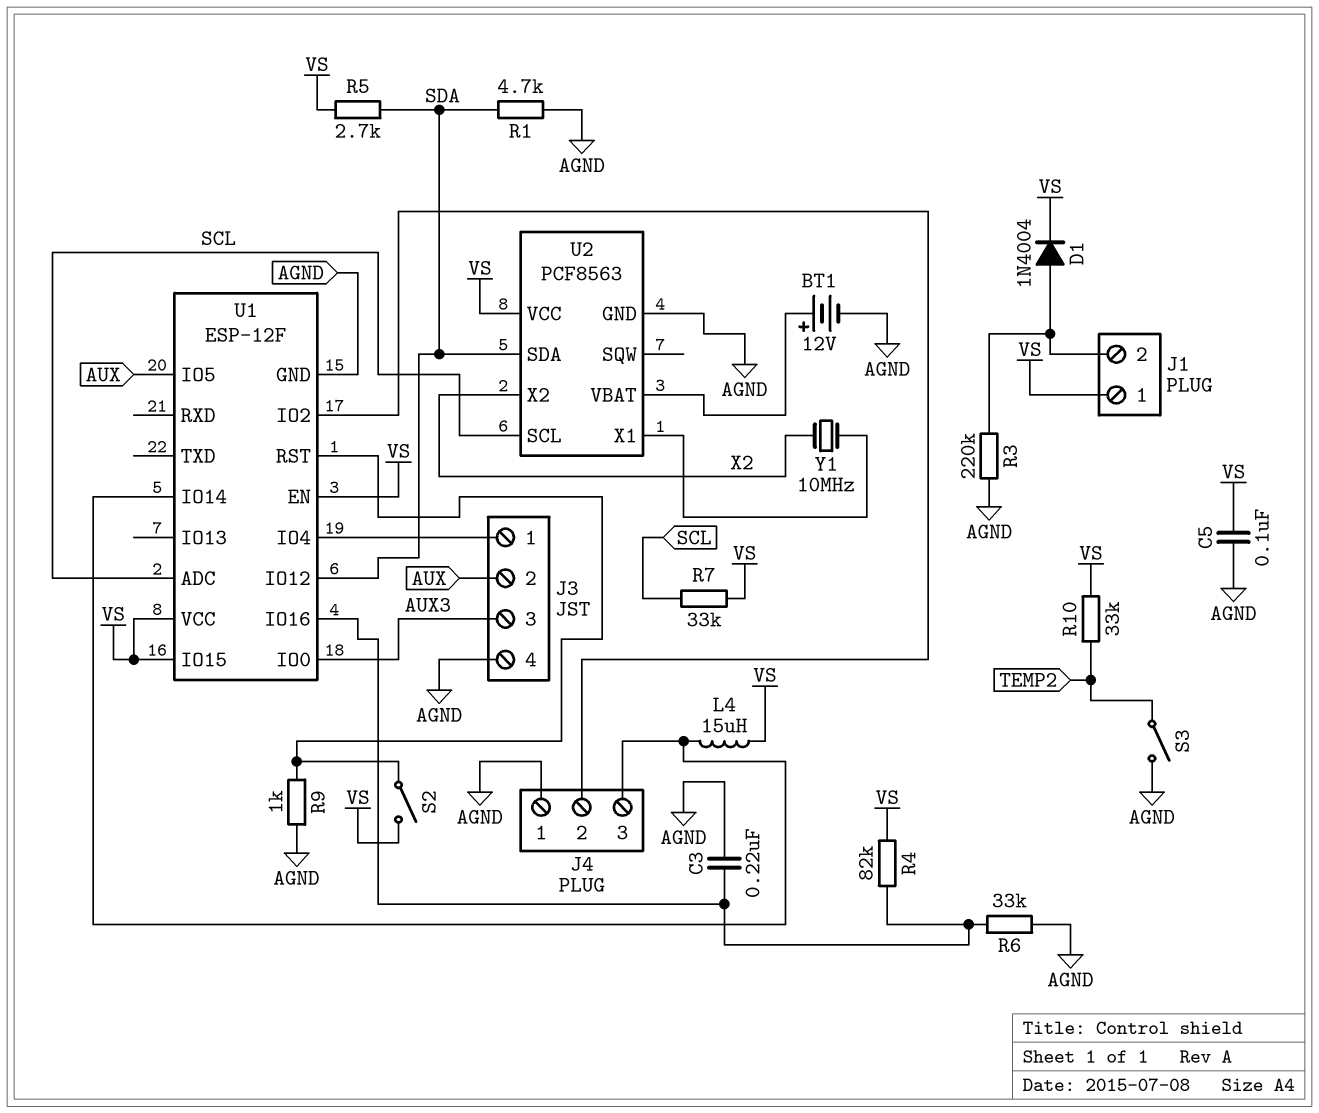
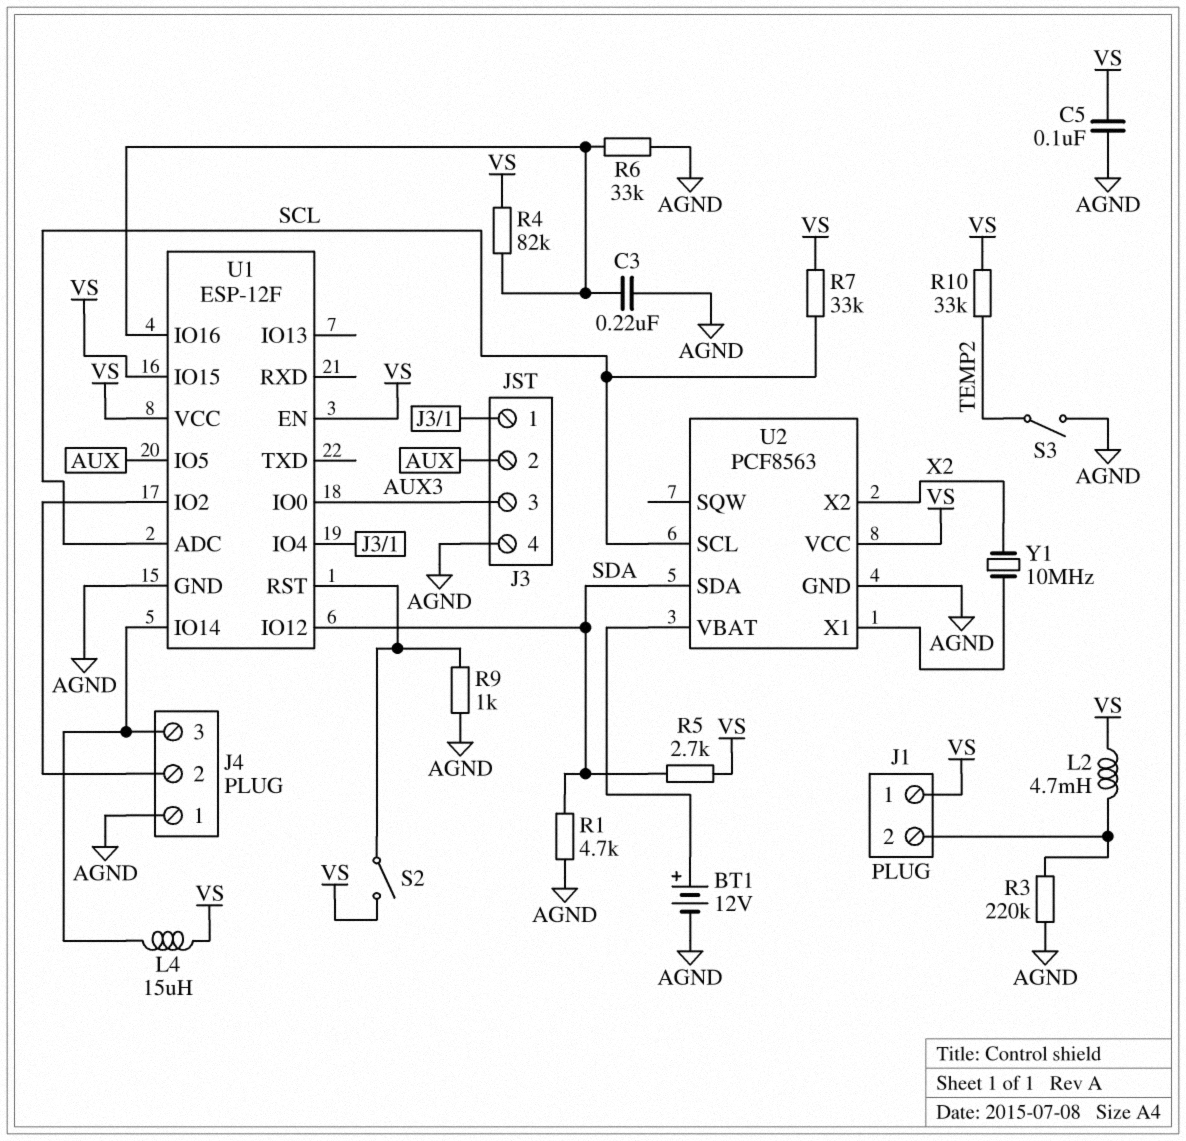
D1: diode 1N4004 (A J1/2, K VS) -> none
L2: none -> 4.7mH (J1/2, VS)

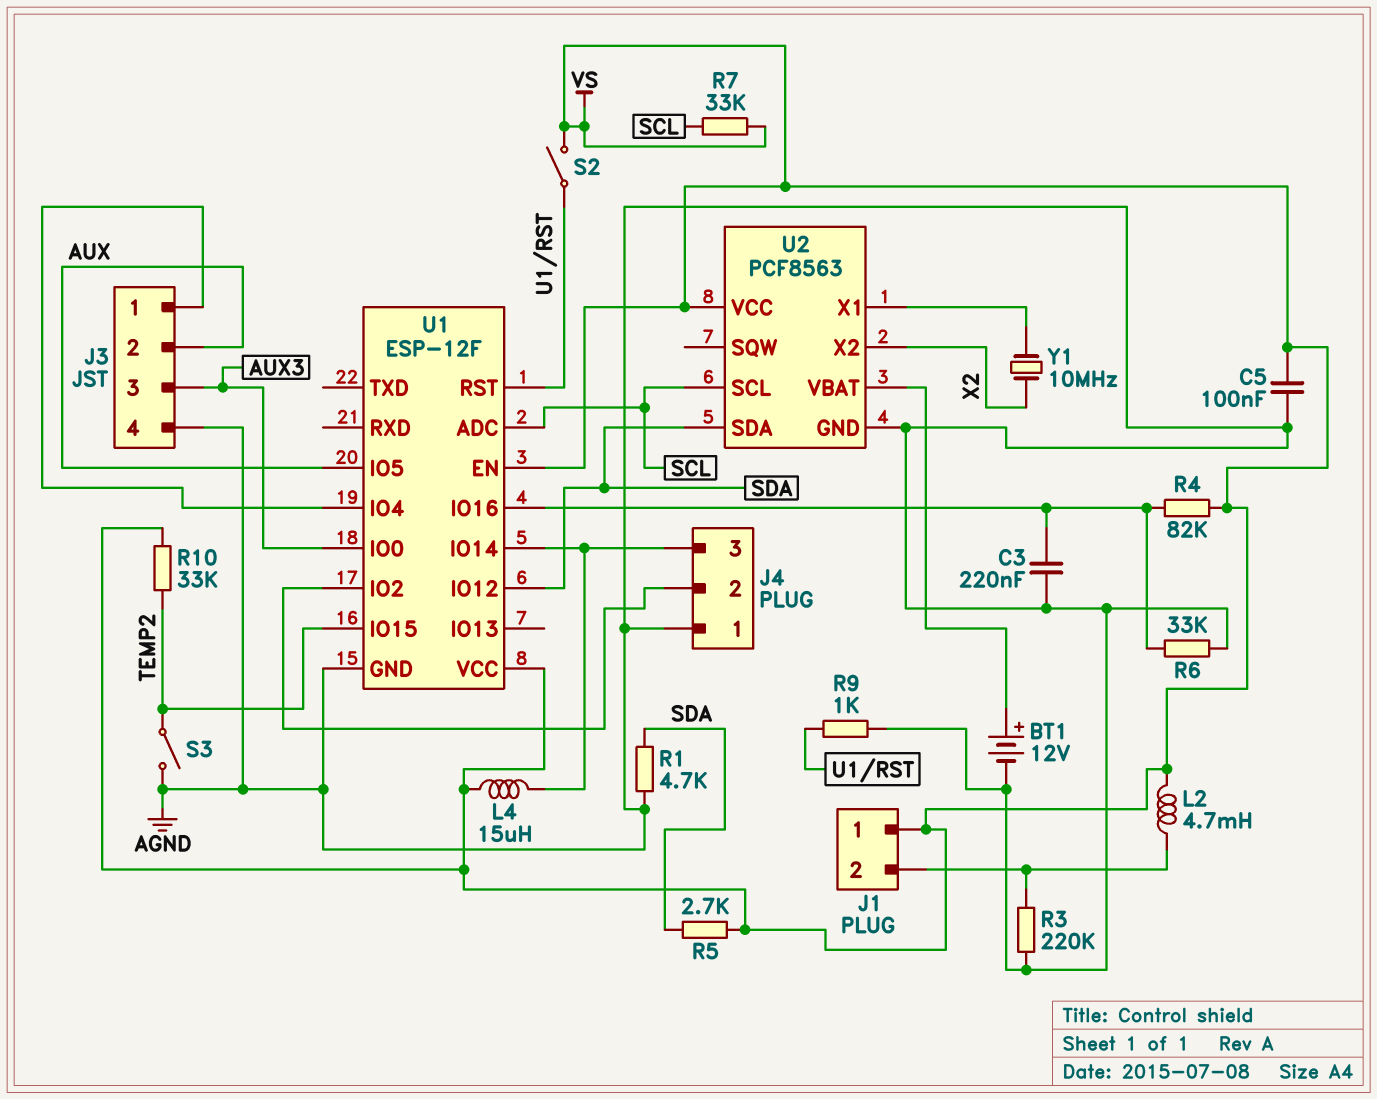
U1 pin IO15: VS -> TEMP2

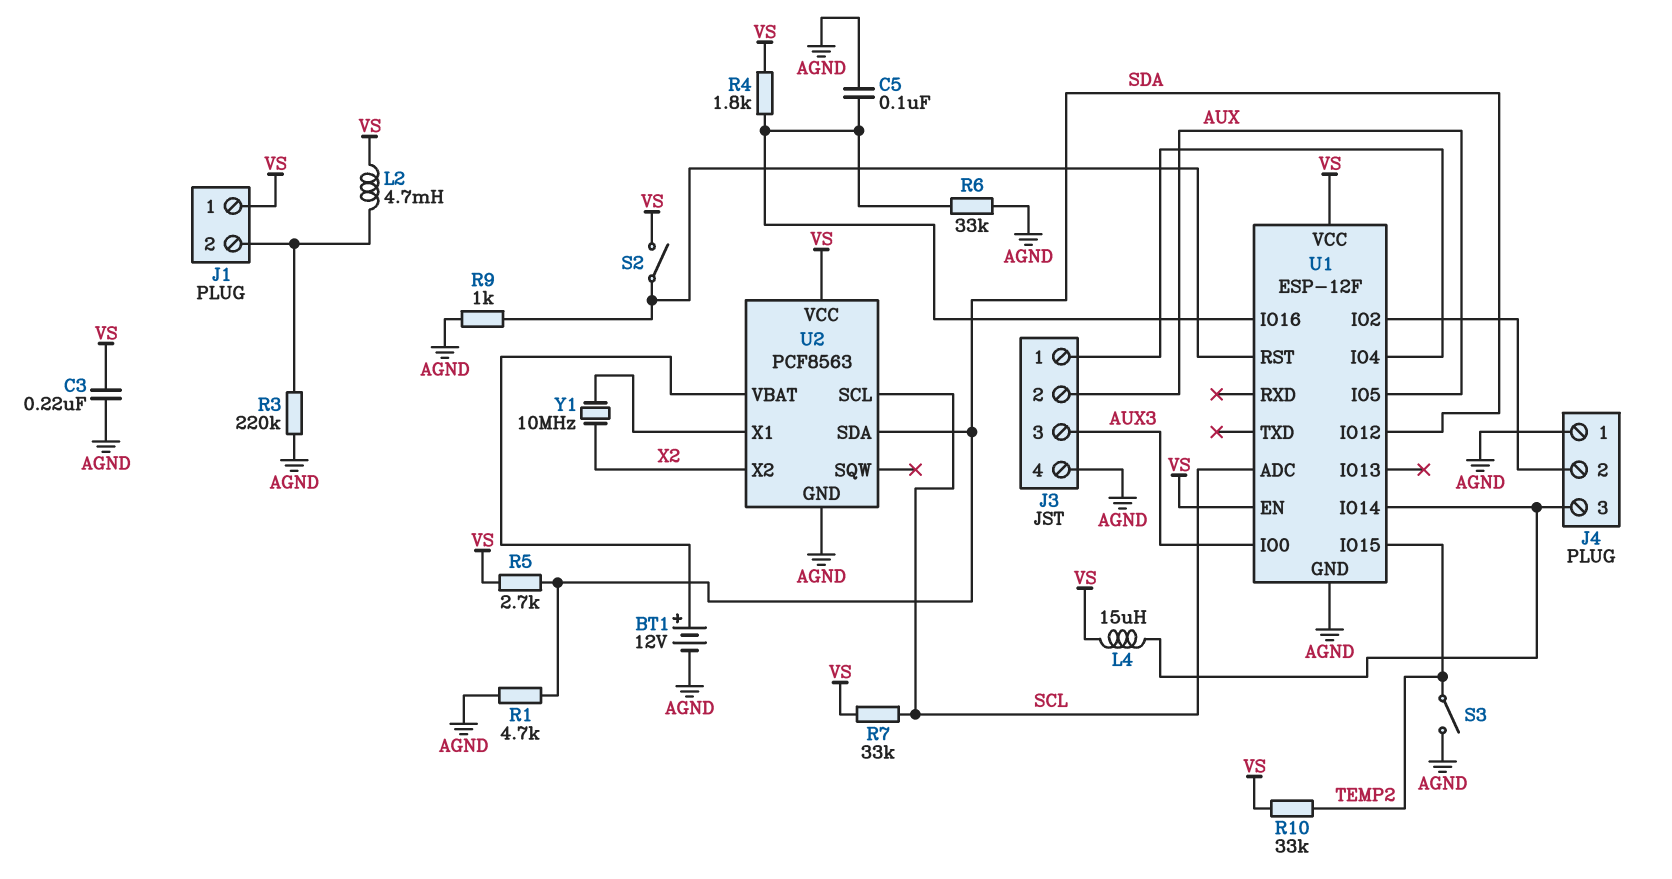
C3: 220nF (AGND, U1/IO16) -> 220nF (AGND, VS)
C5: 100nF (AGND, VS) -> 100nF (AGND, U1/IO16)
R4: 82k (U1/IO16, VS) -> 1.8k (U1/IO16, VS)

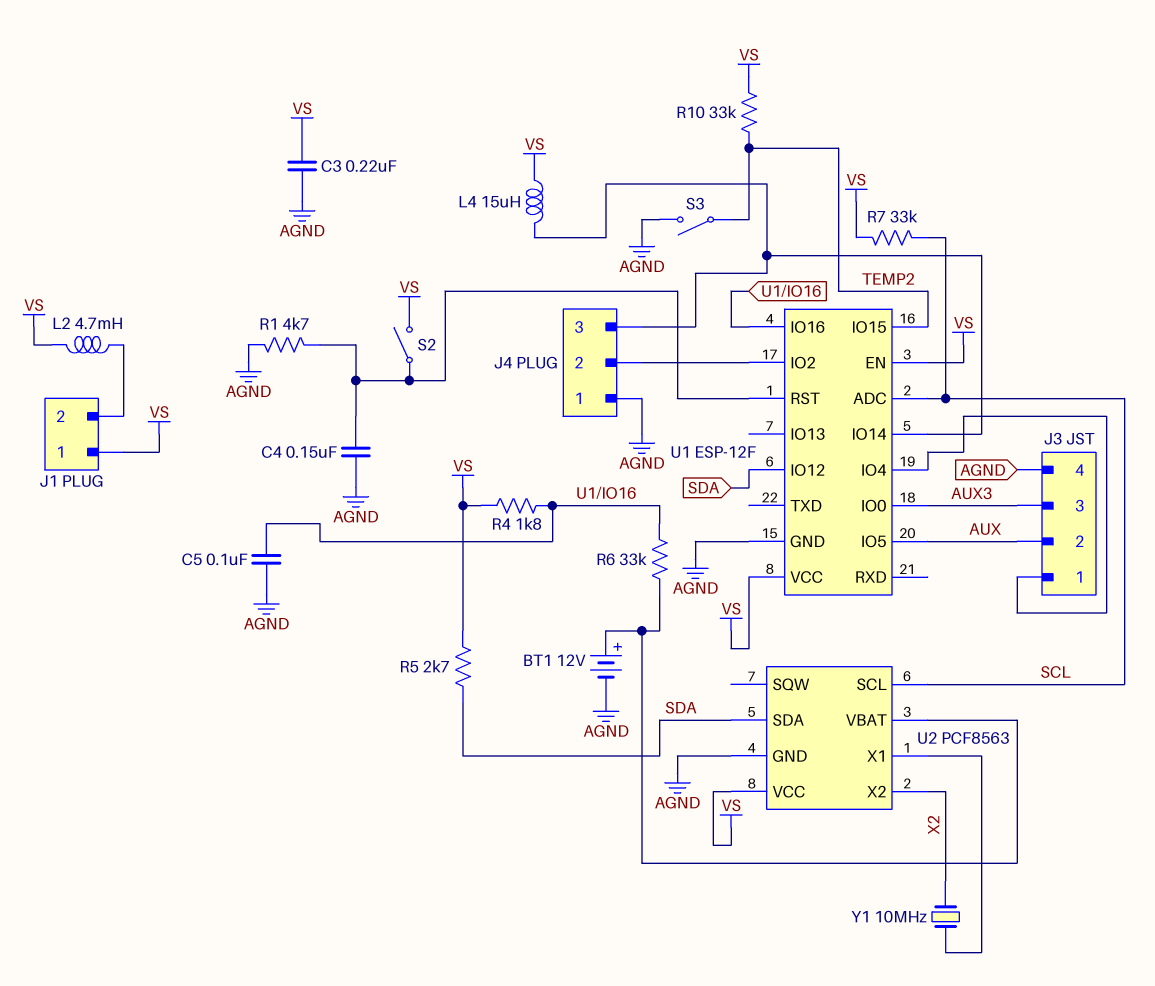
C4: none -> 150nF (AGND, U1/RST)
R1: 4.7k (AGND, SDA) -> 4.7k (AGND, U1/RST)
R3: 220k (AGND, J1/2) -> none
R6: 33k (AGND, U1/IO16) -> 33k (U1/IO16, U2/VBAT)
R9: 1k (AGND, U1/RST) -> none

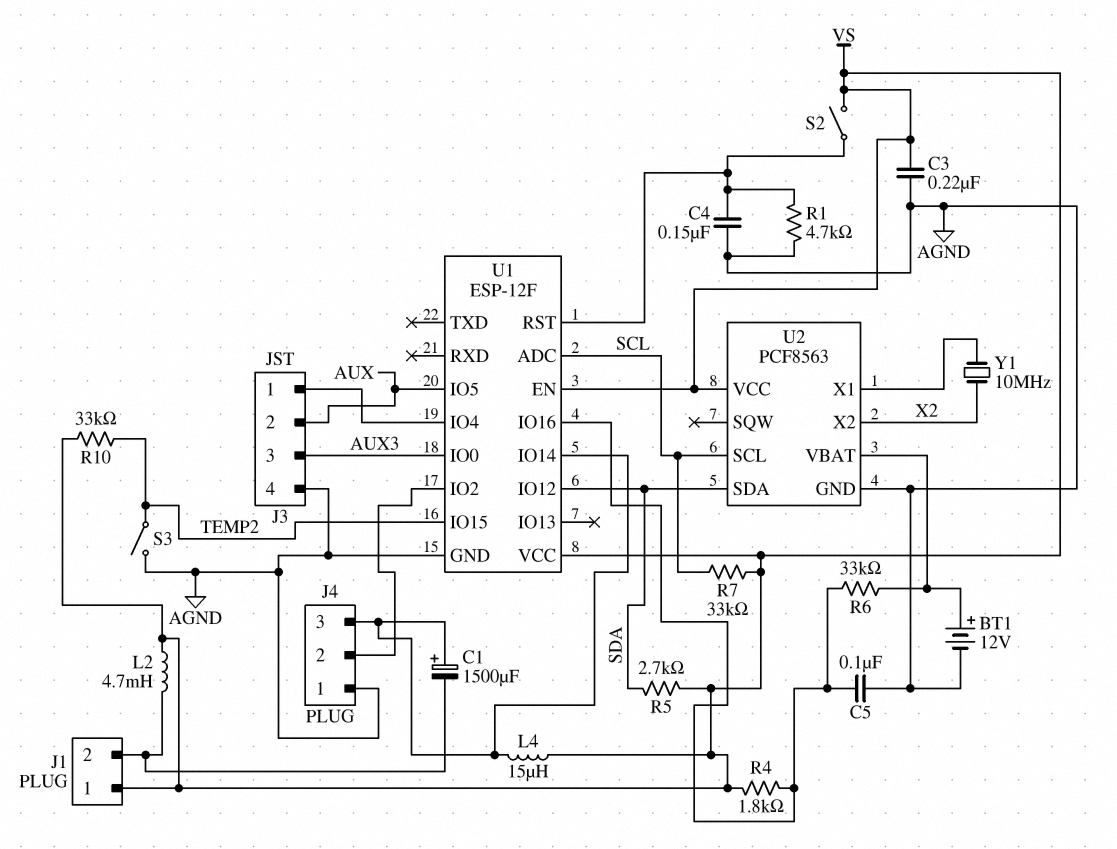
C1: none -> 1500uF (plus J4/3, minus J1/2)

